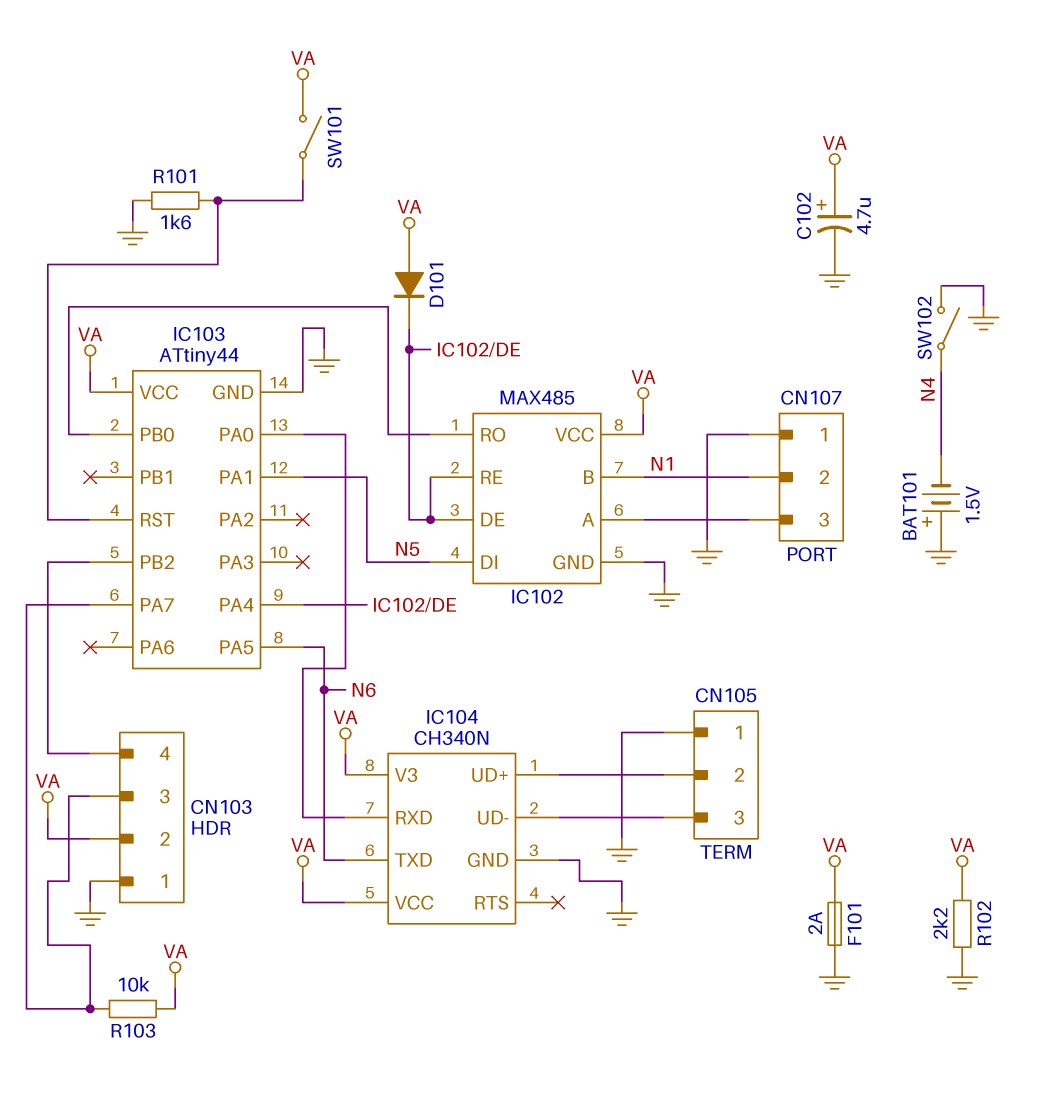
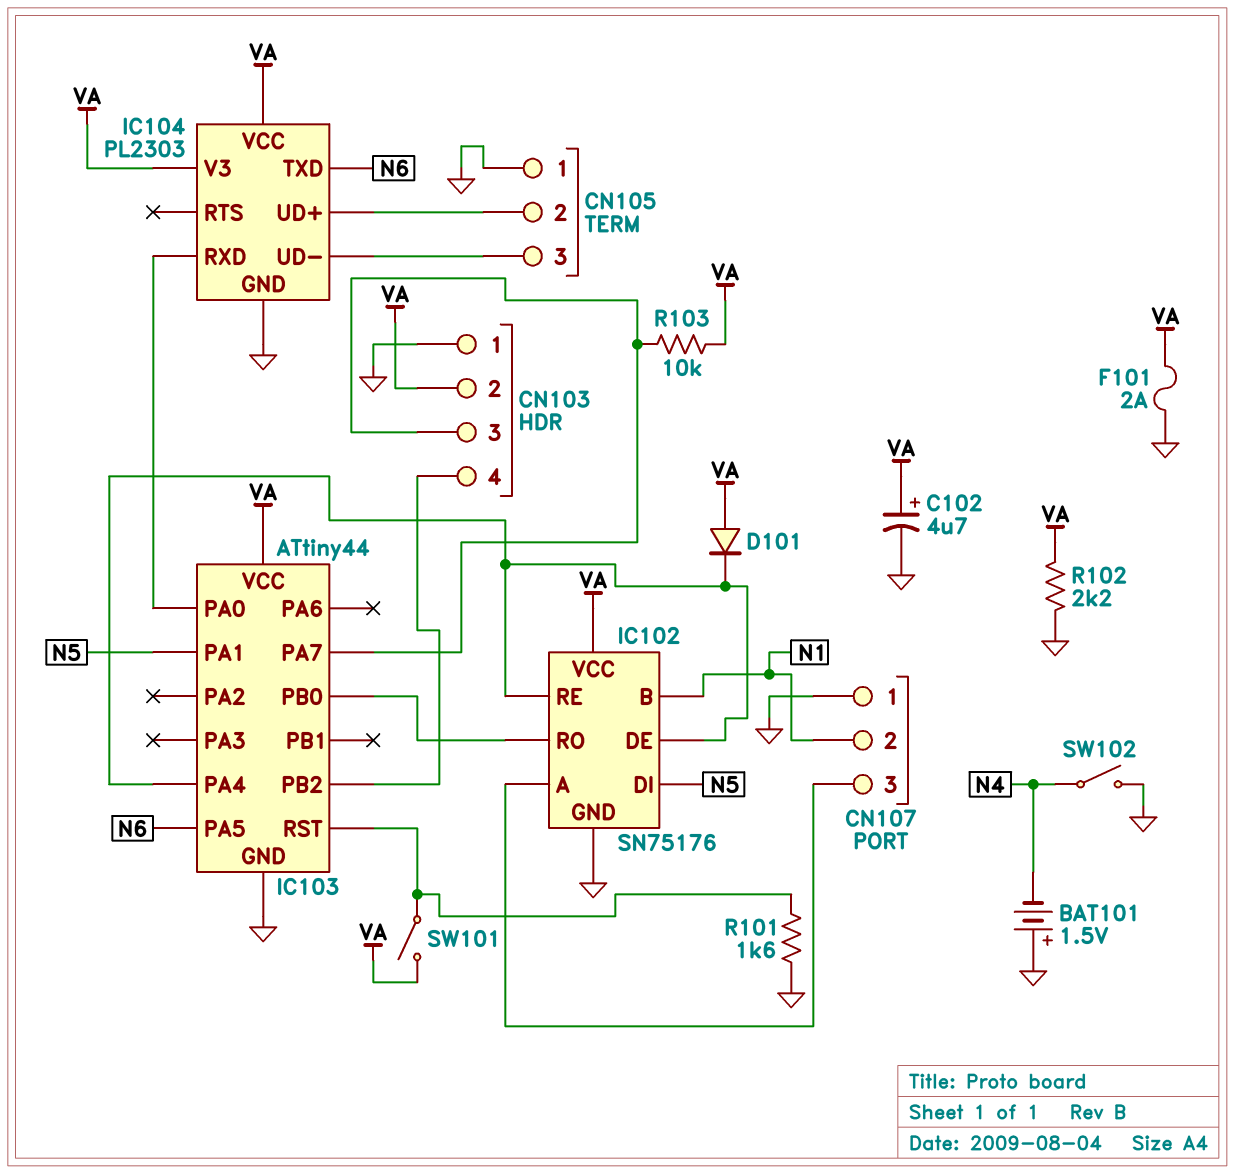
IC102: MAX485 -> SN75176
IC104: CH340N -> PL2303

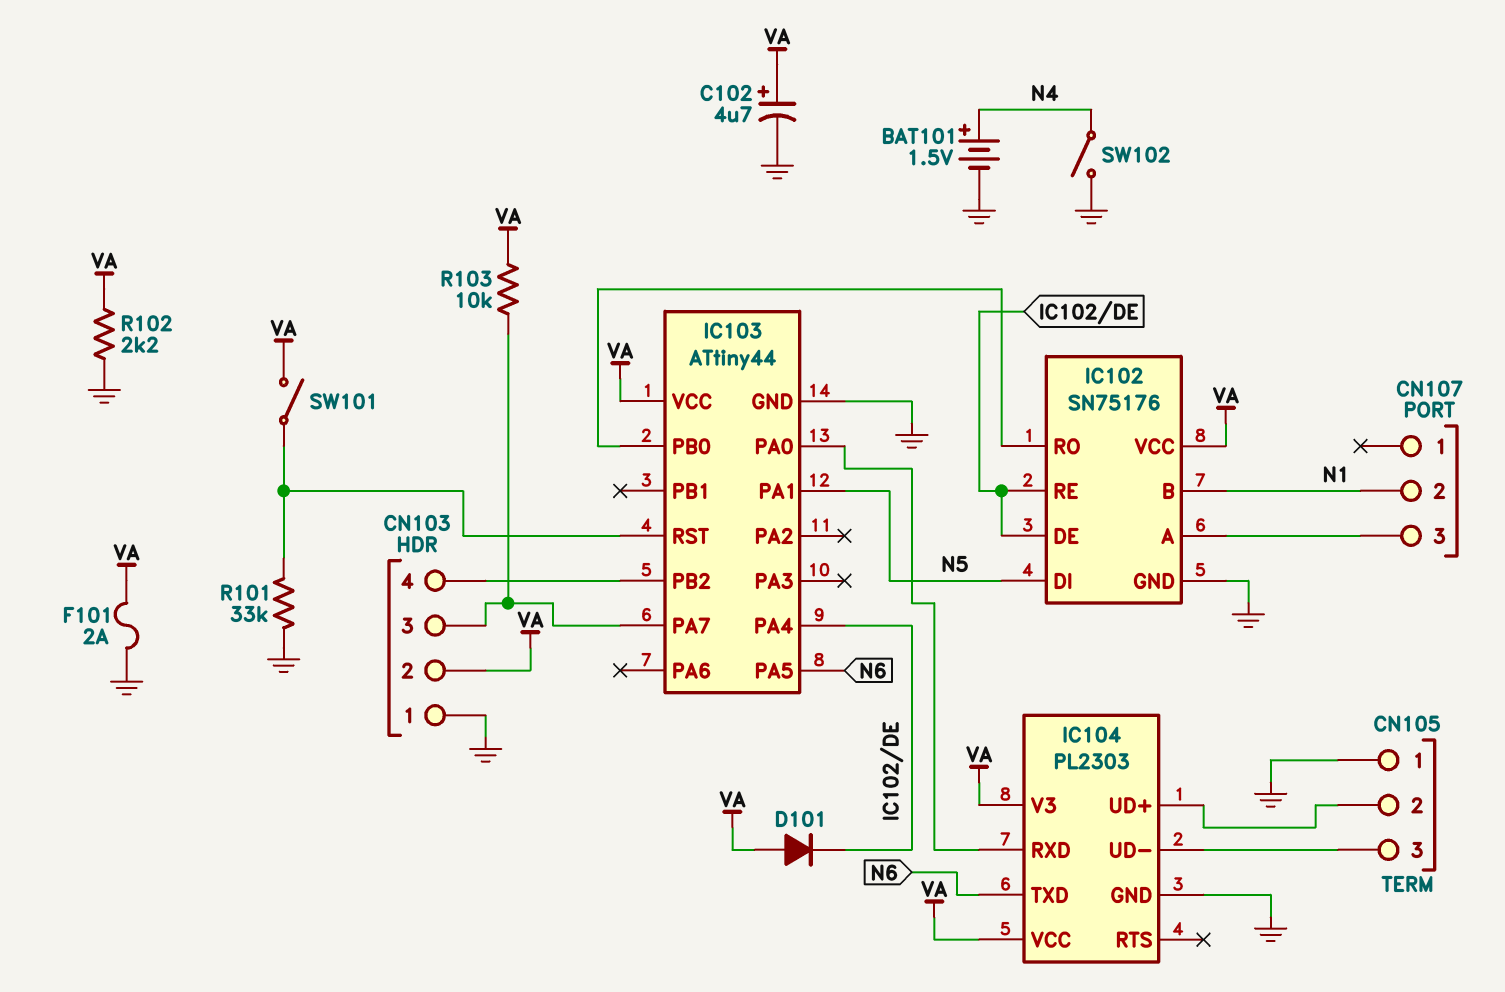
BAT101: 1.5V (plus GND, minus N4) -> 1.5V (plus N4, minus GND)
CN107 pin 1: GND -> none
R101: 1.6k (GND, IC103/RST) -> 33k (GND, IC103/RST)

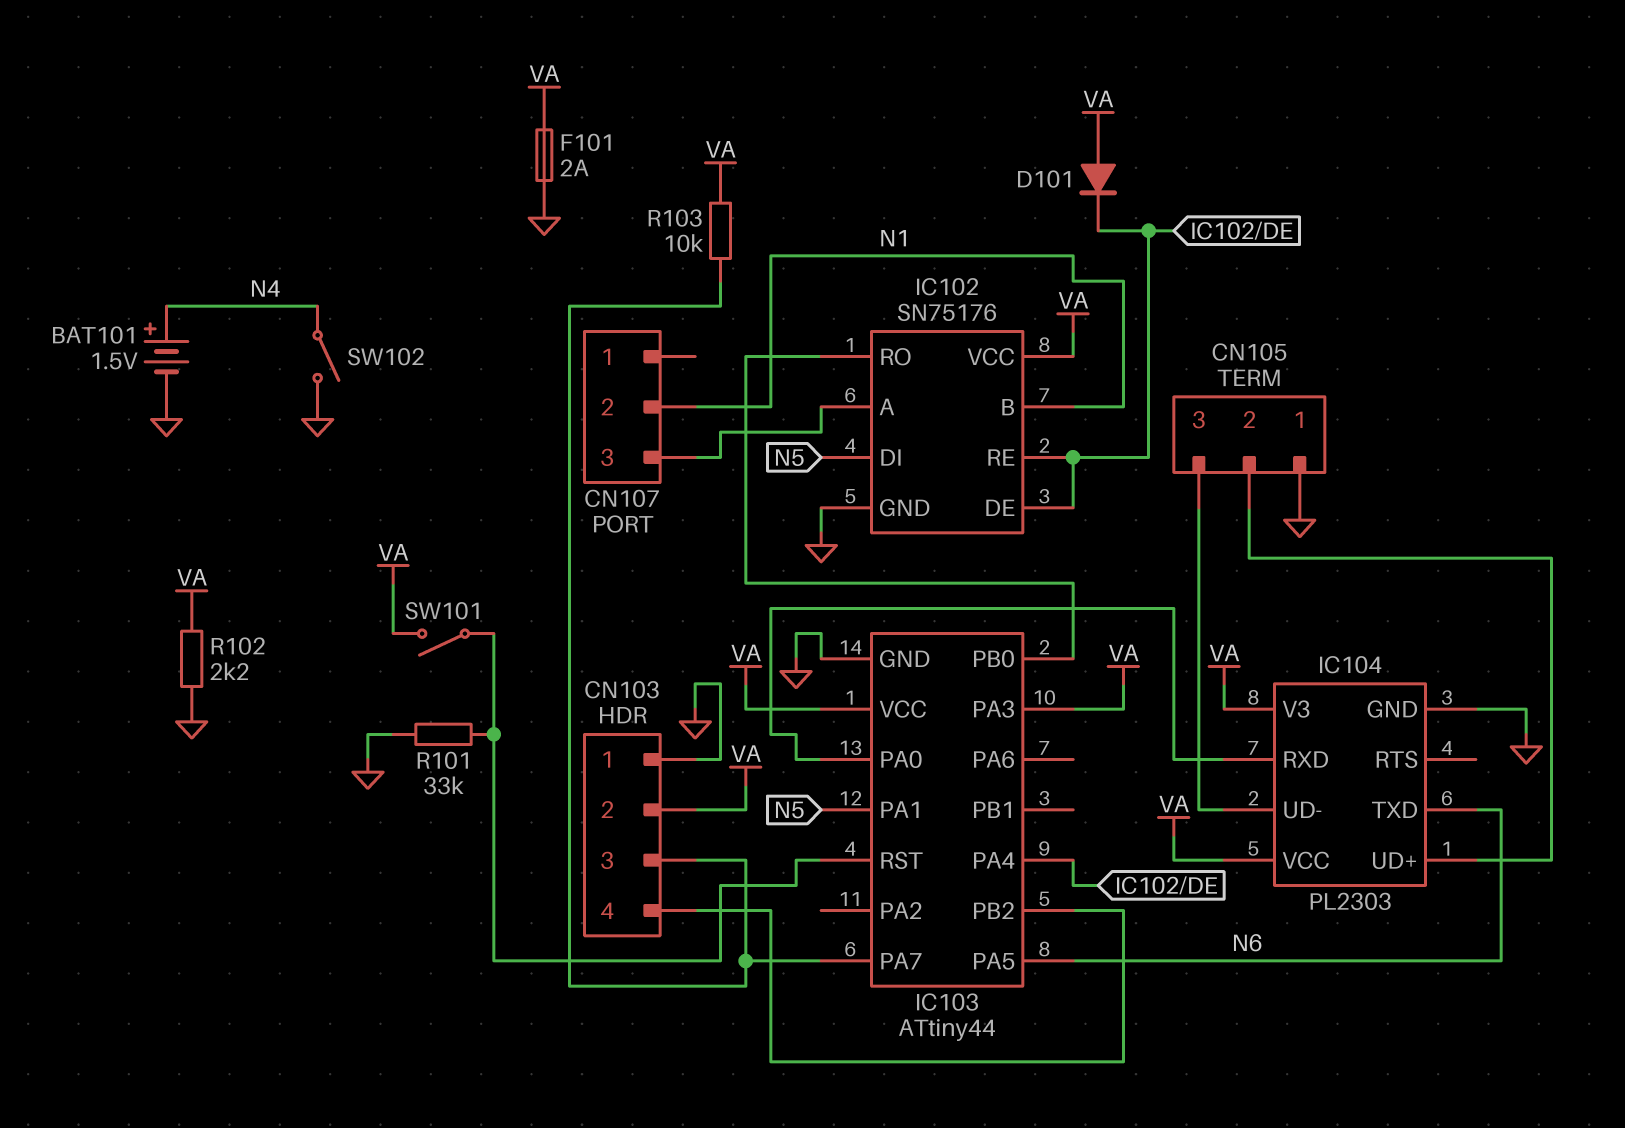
C102: 4.7uF (plus VA, minus GND) -> none
IC103 pin PA3: none -> VA

